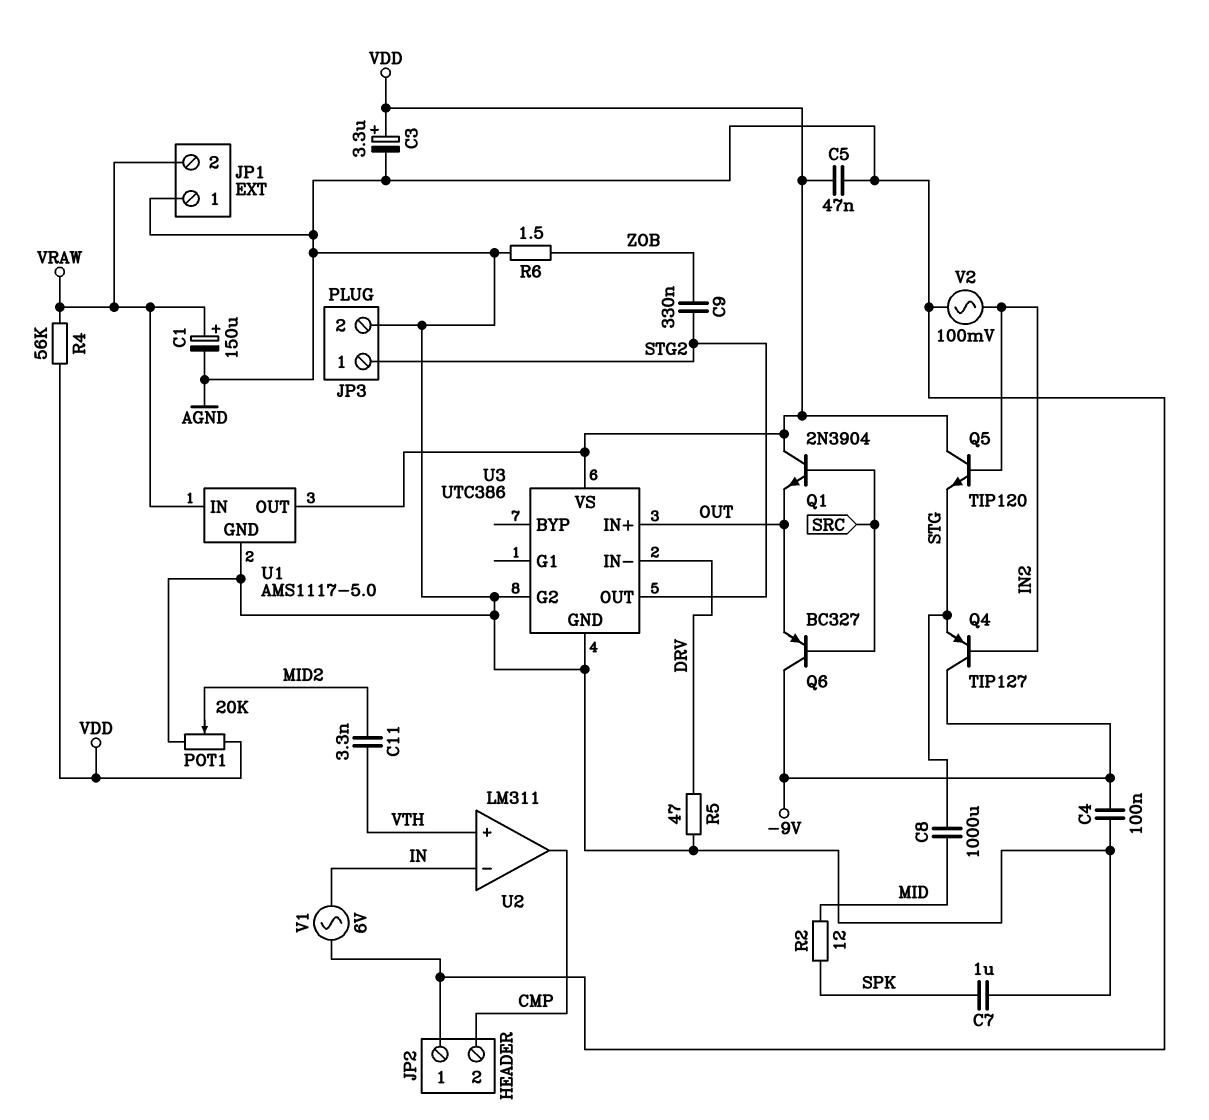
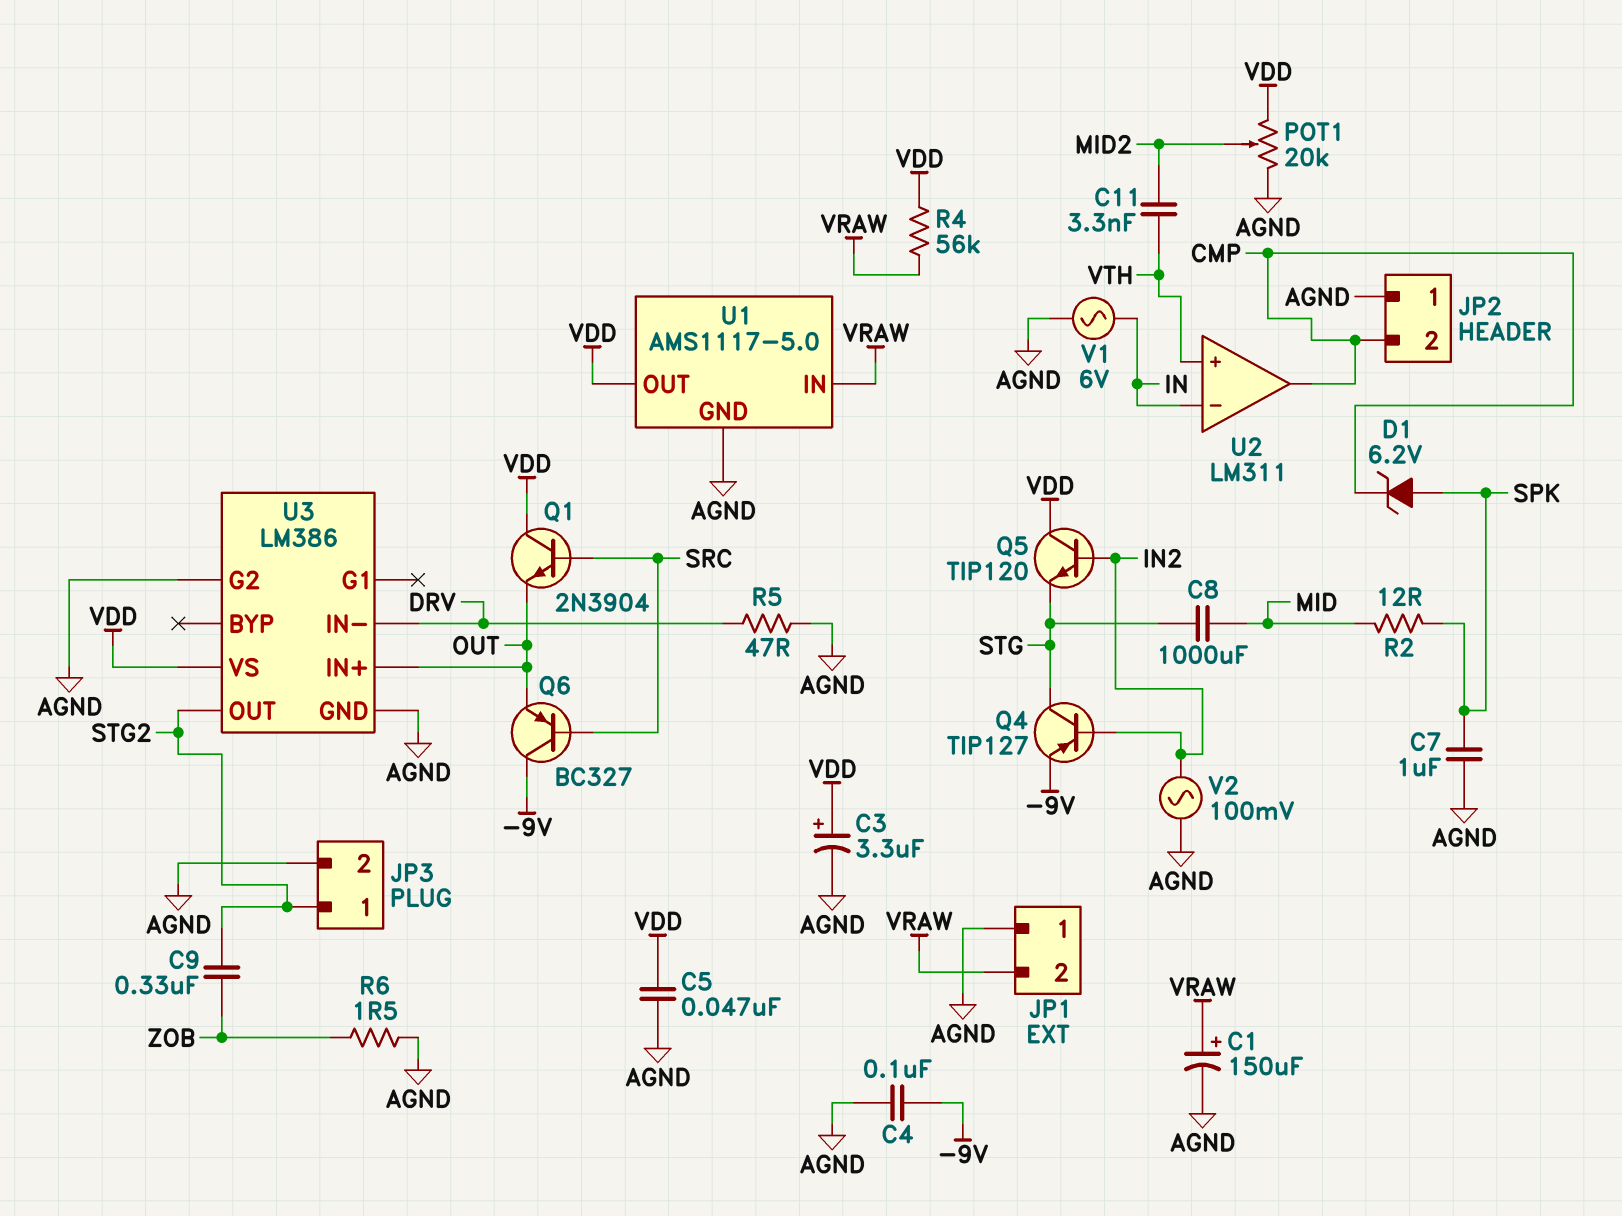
D1: none -> zener 6.2V (A SPK, K CMP)
Q4: PNP TIP127 (B IN2, C -9V, E STG) -> PNP TIP127 (B IN2, C STG, E -9V)
U3: UTC386 -> LM386

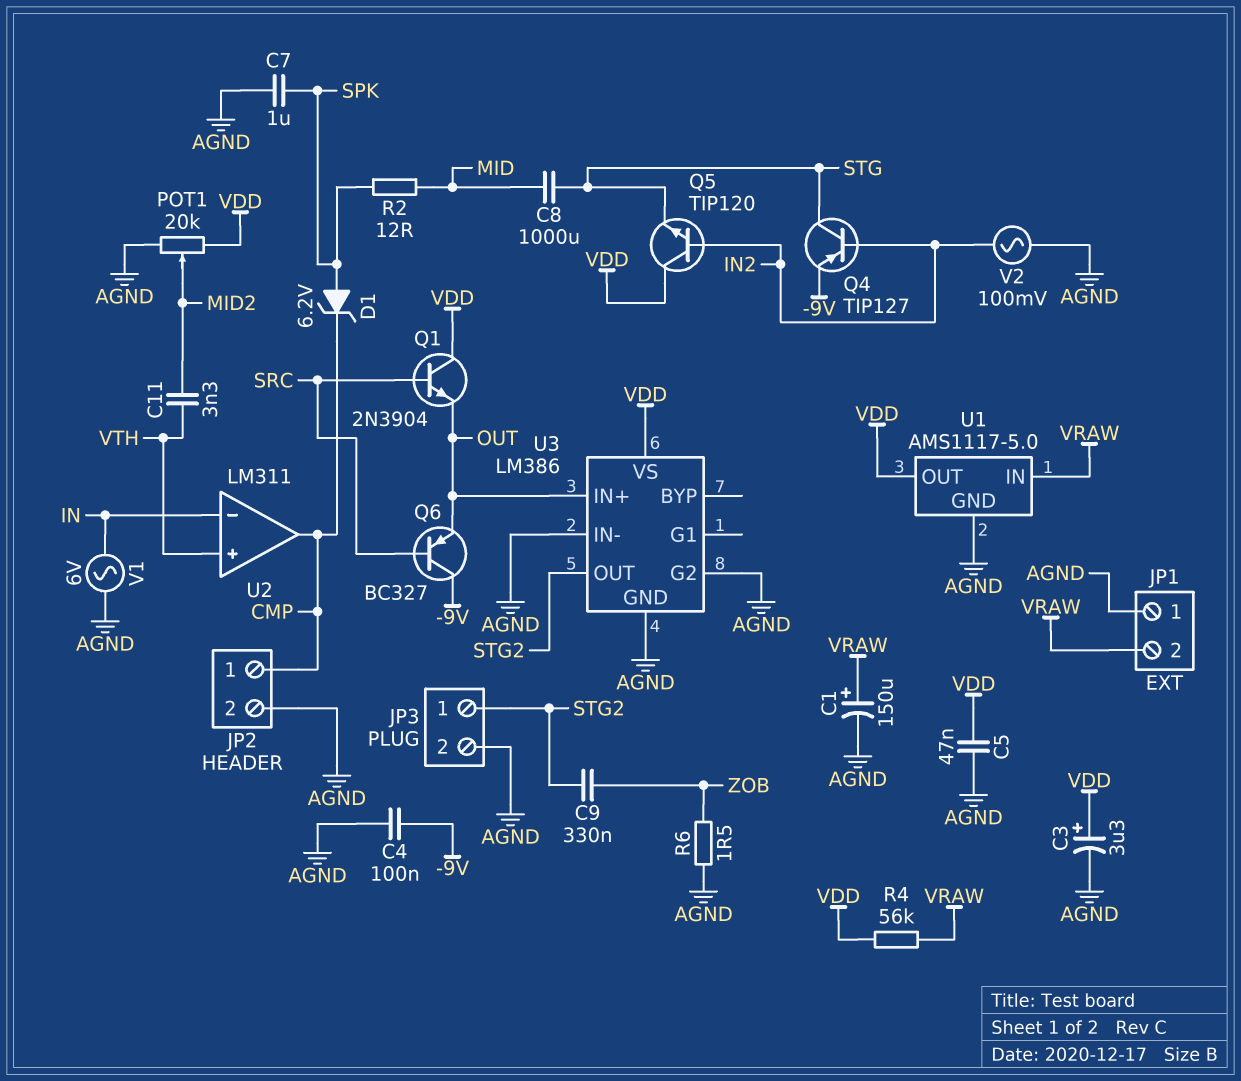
JP2 pin 1: AGND -> CMP
JP2 pin 2: CMP -> AGND
R5: 47 (AGND, DRV) -> none
U3 pin IN-: DRV -> AGND

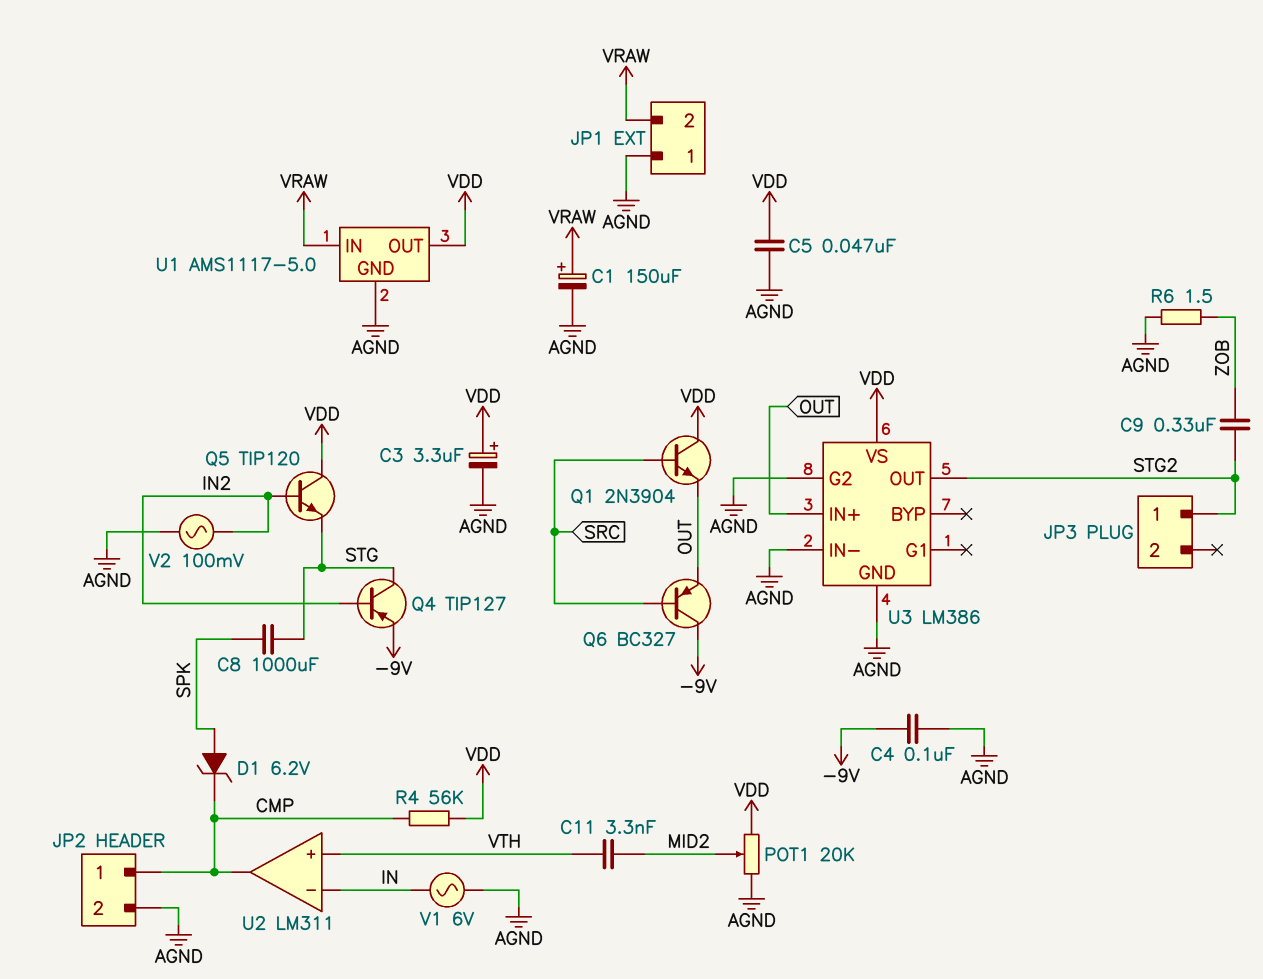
C7: 1uF (AGND, SPK) -> none
C8: 1000uF (MID, STG) -> 1000uF (SPK, STG)
JP3 pin 2: AGND -> none
R2: 12 (MID, SPK) -> none
R4: 56k (VDD, VRAW) -> 56k (CMP, VDD)

